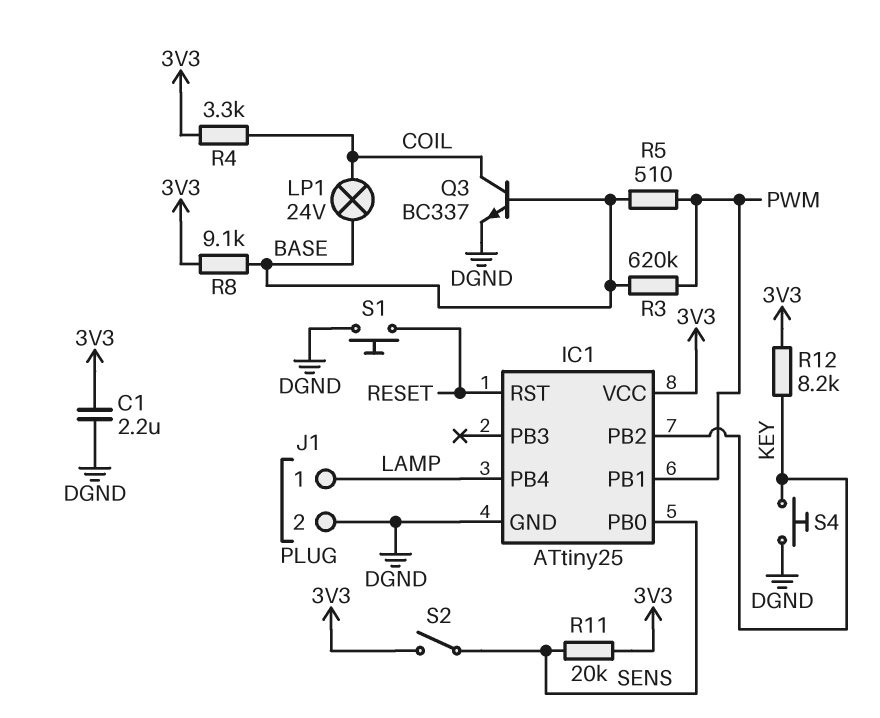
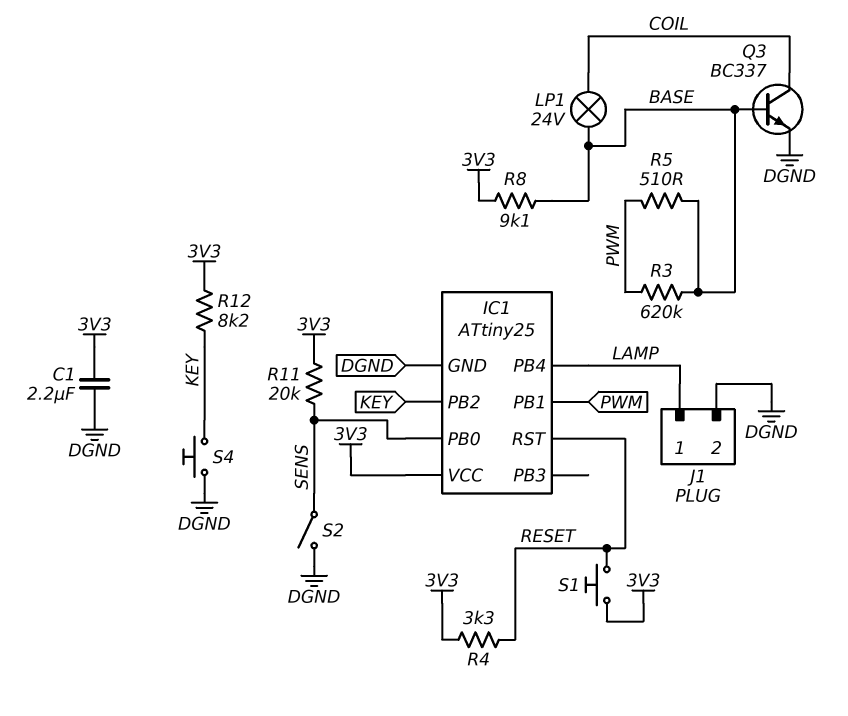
R4: 3.3k (3V3, COIL) -> 3.3k (3V3, RESET)
S1: button (DGND, RESET) -> button (3V3, RESET)
S2: switch (3V3, SENS) -> switch (DGND, SENS)

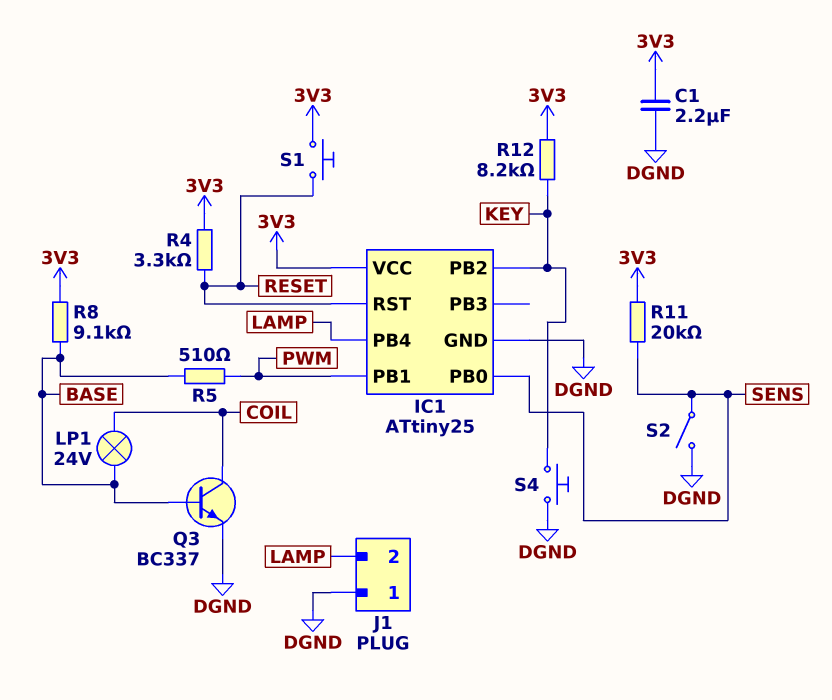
J1 pin 1: LAMP -> DGND
J1 pin 2: DGND -> LAMP
R3: 620k (BASE, PWM) -> none

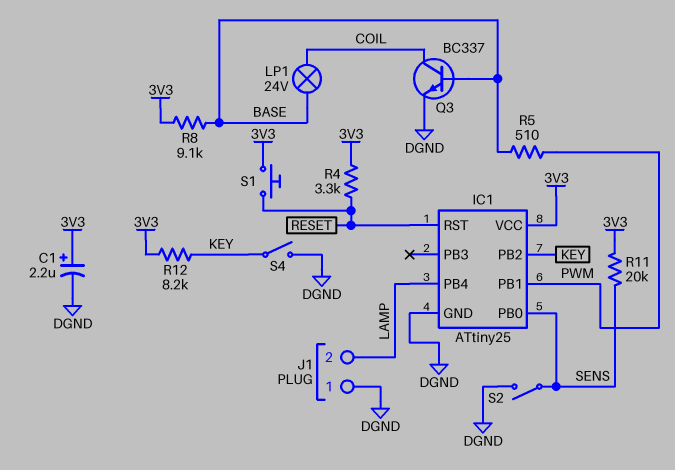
C1: 2.2uF (3V3, DGND) -> 2.2uF (plus 3V3, minus DGND)
S4: button (DGND, KEY) -> switch (DGND, KEY)

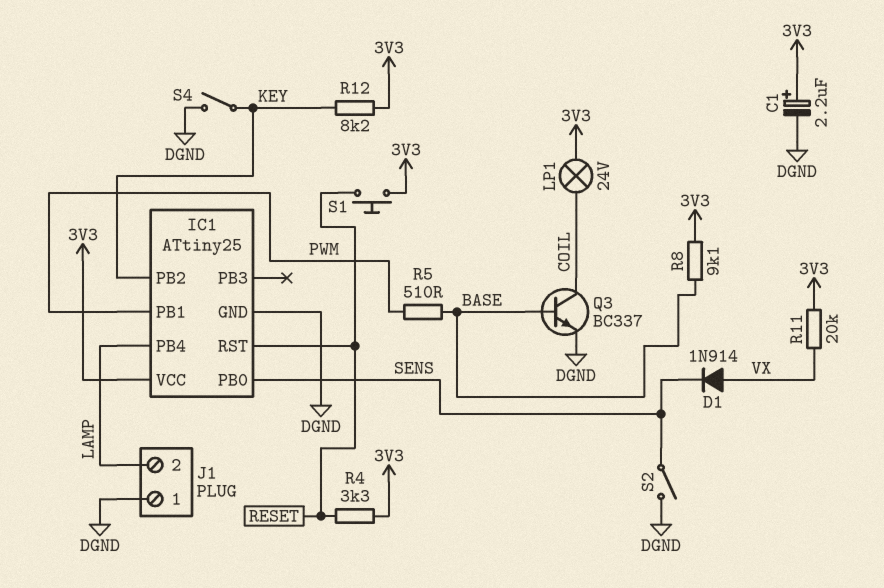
D1: none -> diode 1N914 (A VX, K SENS)
LP1: lamp 24V (BASE, COIL) -> lamp 24V (3V3, COIL)
R11: 20k (3V3, SENS) -> 20k (3V3, VX)

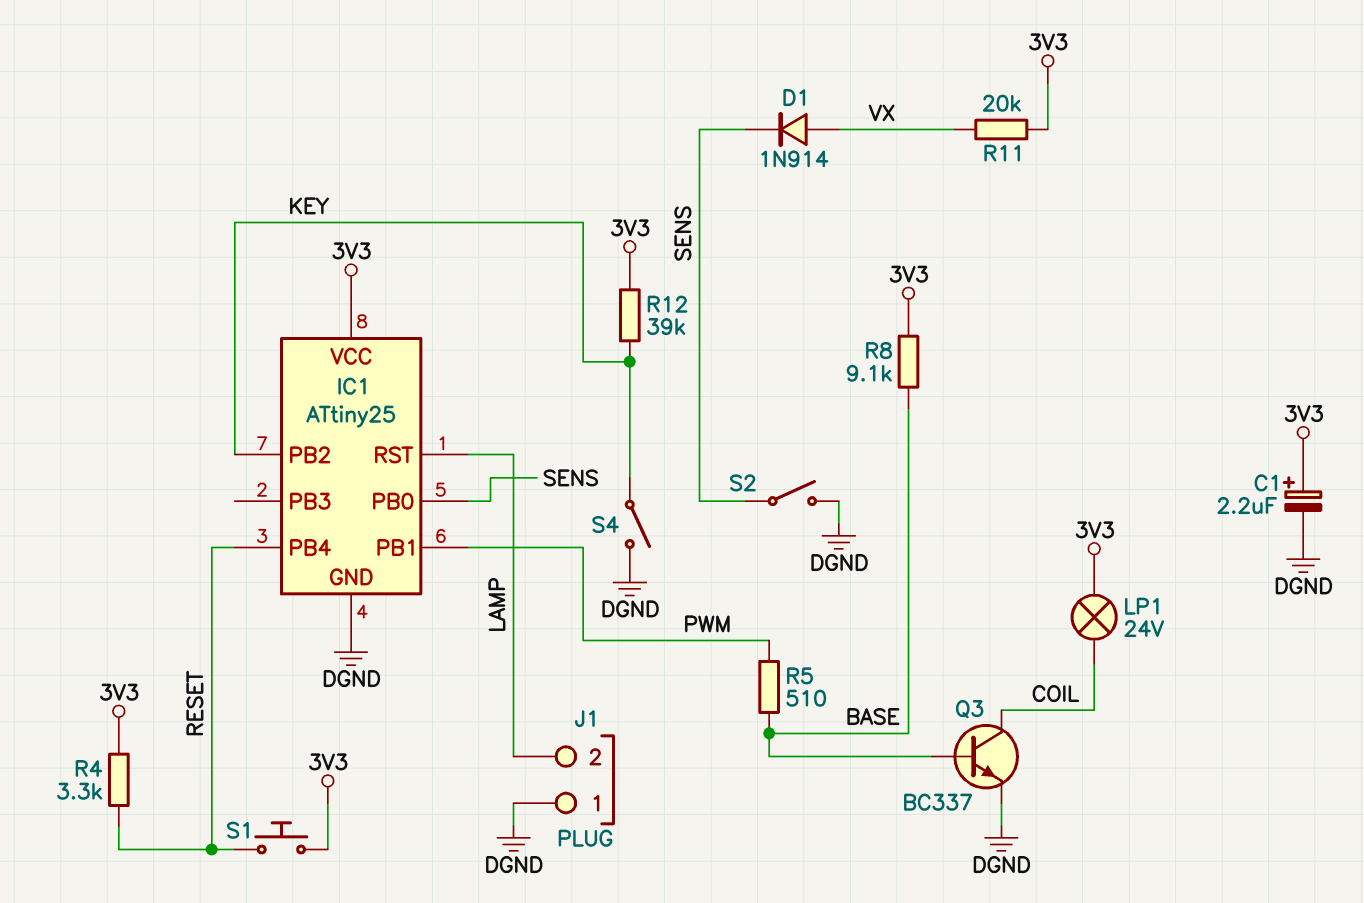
IC1 pin PB4: LAMP -> RESET
IC1 pin RST: RESET -> LAMP
R12: 8.2k (3V3, KEY) -> 39k (3V3, KEY)

